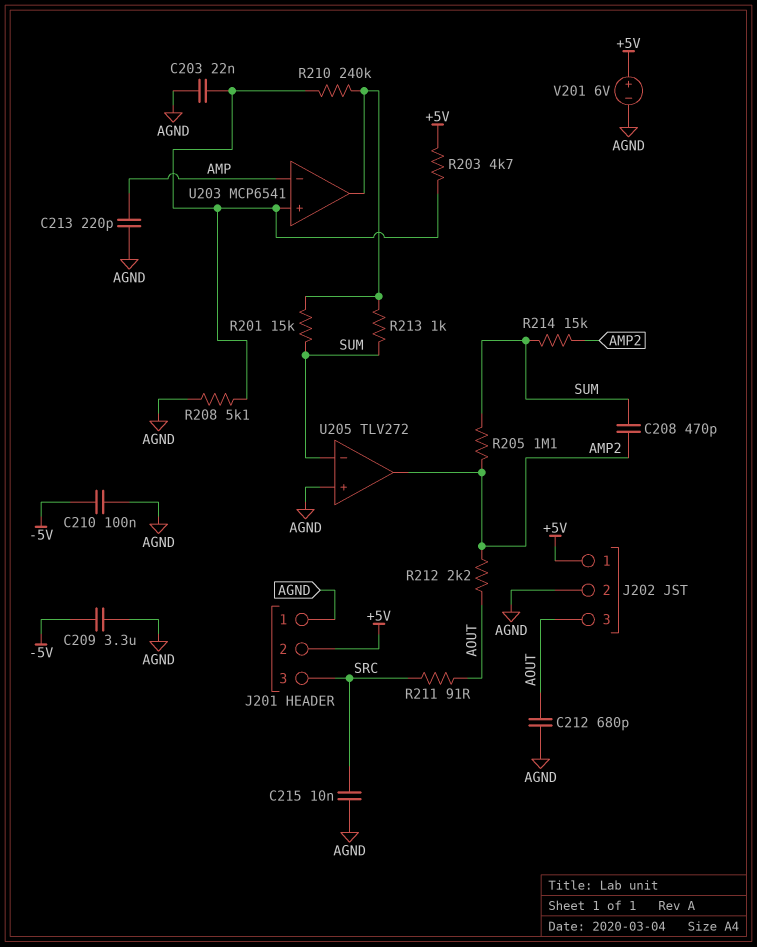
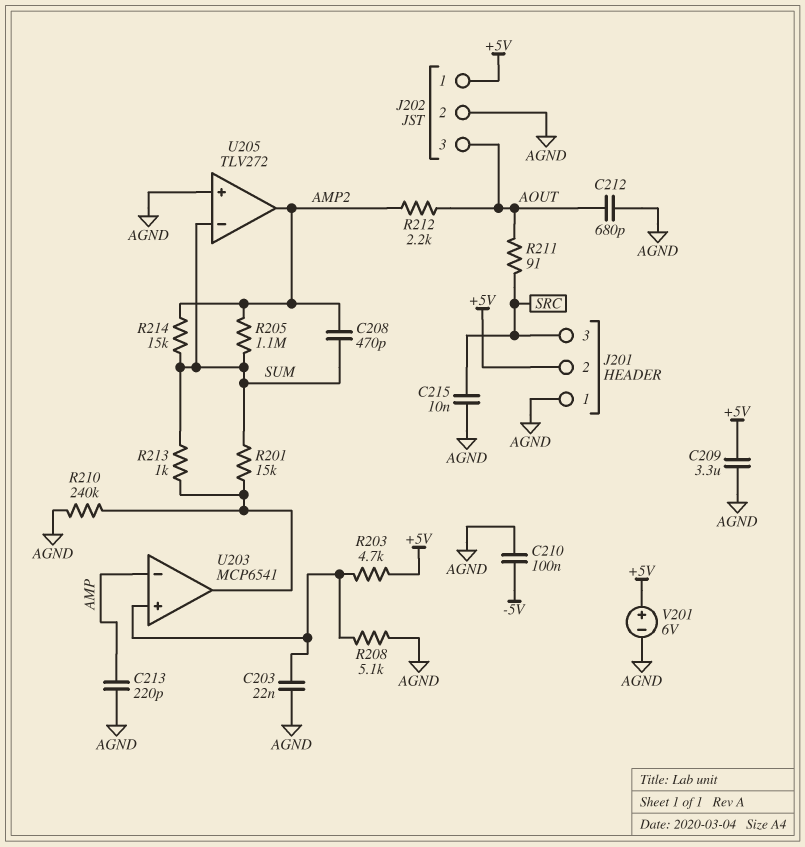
C209: 3.3uF (-5V, AGND) -> 3.3uF (+5V, AGND)
R210: 240k (U203/in+, U203/out) -> 240k (AGND, U203/out)

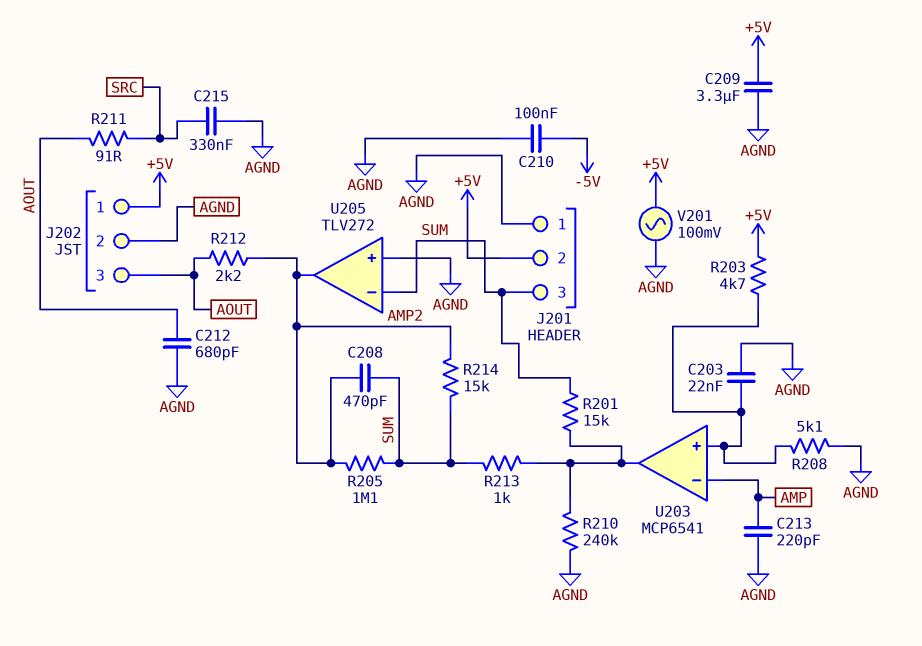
C215: 10nF (AGND, SRC) -> 330nF (AGND, SRC)
J201 pin 3: SRC -> SUM
V201: 6V (plus +5V, minus AGND) -> AC 100mV (+5V, AGND)

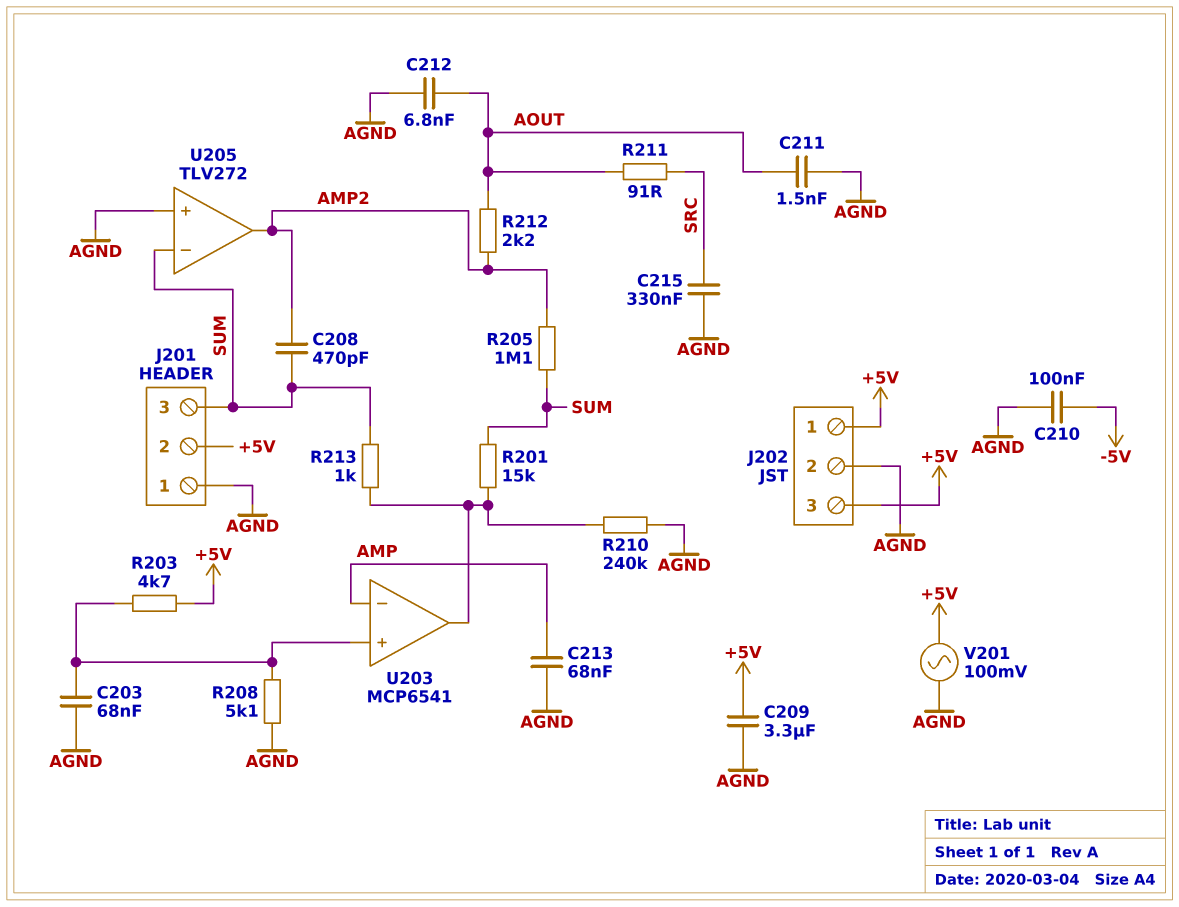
C203: 22nF (AGND, U203/in+) -> 68nF (AGND, U203/in+)
C211: none -> 1.5nF (AGND, AOUT)
C212: 680pF (AGND, AOUT) -> 6.8nF (AGND, AOUT)
C213: 220pF (AGND, AMP) -> 68nF (AGND, AMP)
J202 pin 3: AOUT -> +5V
R214: 15k (AMP2, SUM) -> none

